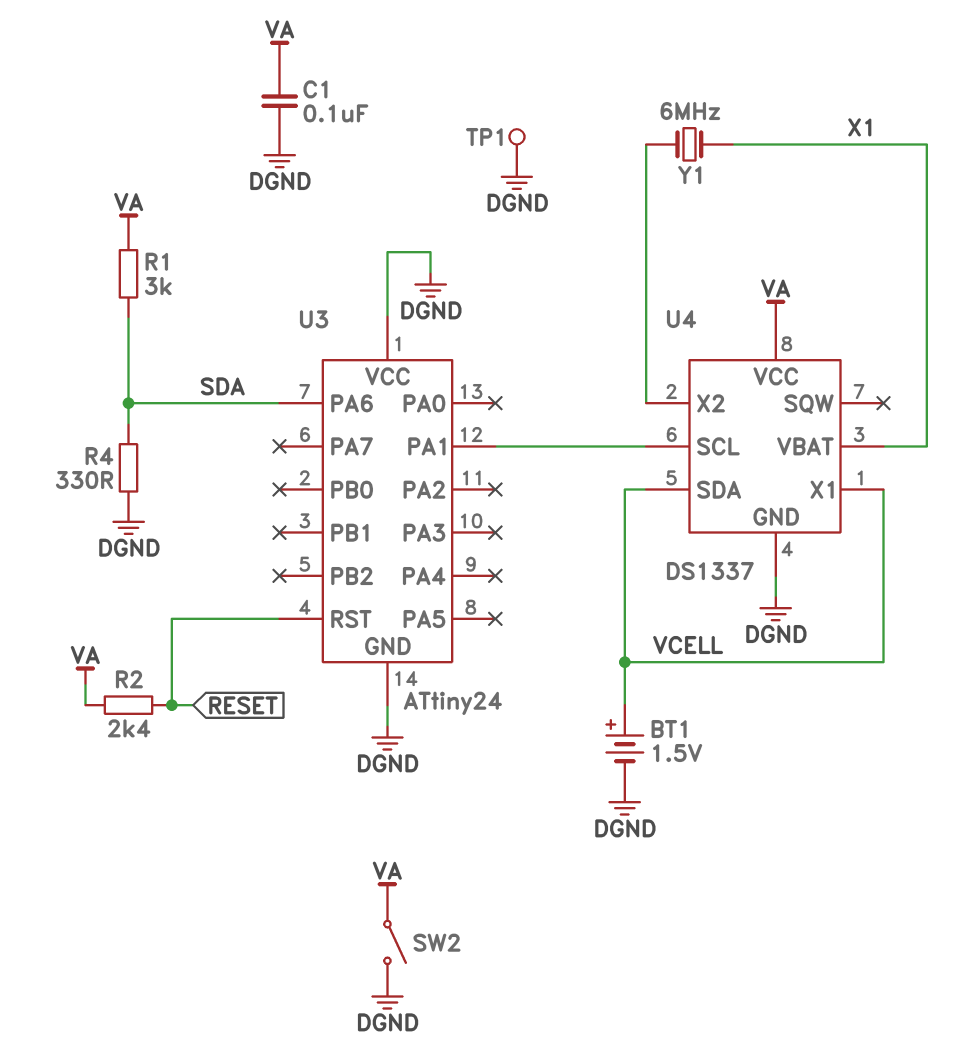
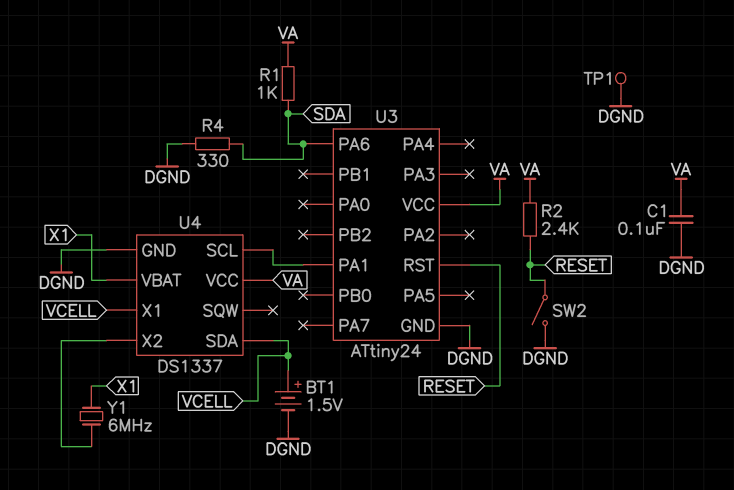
R1: 3k (SDA, VA) -> 1k (SDA, VA)
SW2: switch (DGND, VA) -> switch (DGND, RESET)
U3 pin VCC: DGND -> VA

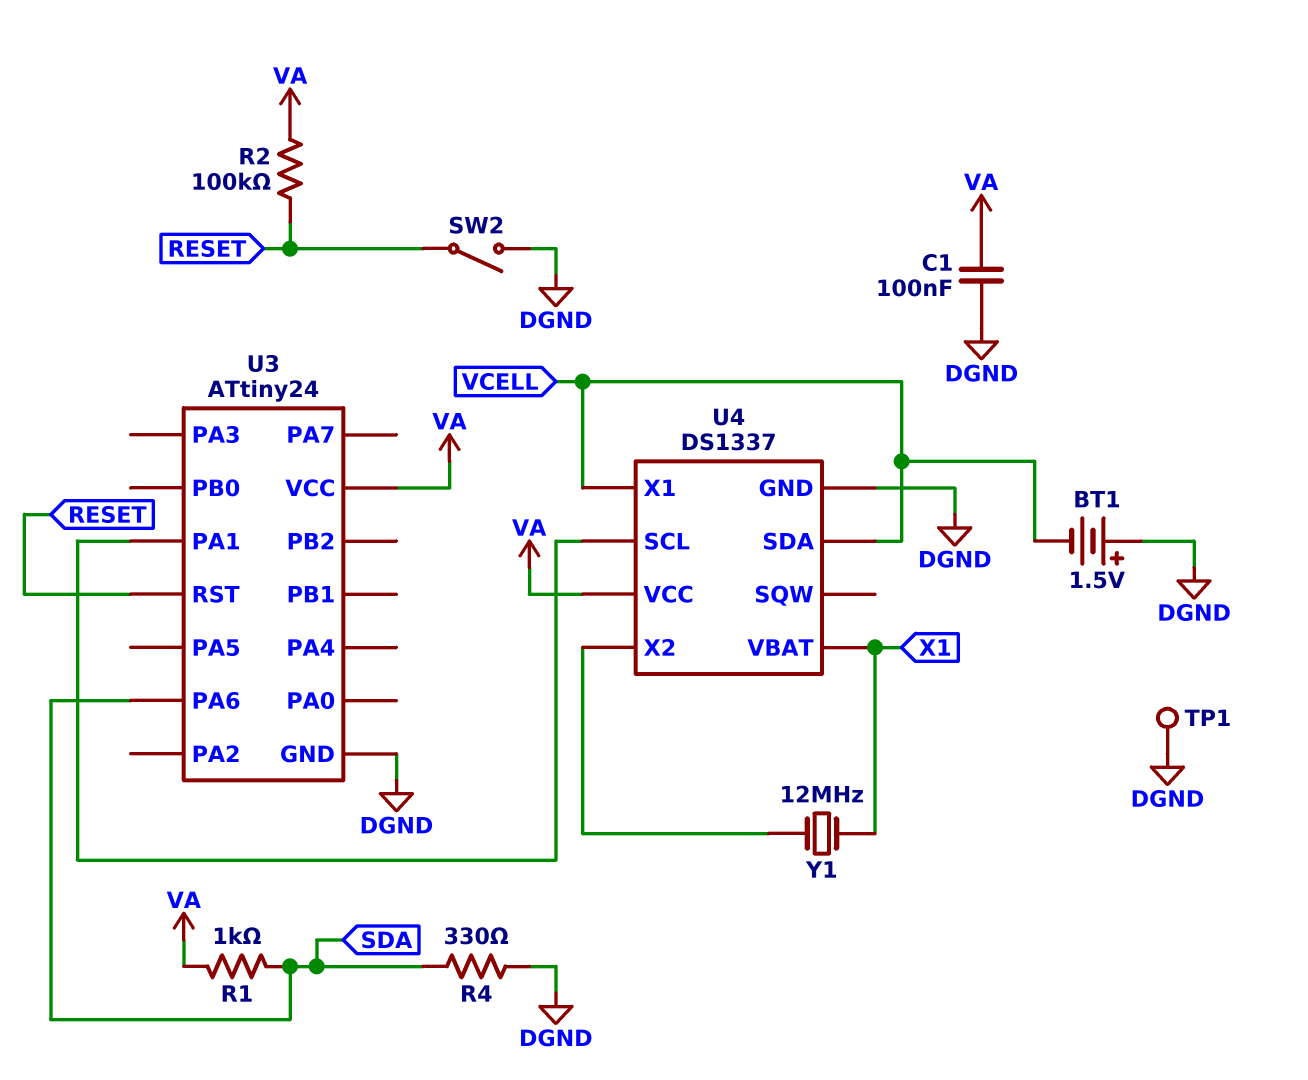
BT1: 1.5V (plus VCELL, minus DGND) -> 1.5V (plus DGND, minus VCELL)
R2: 2.4k (RESET, VA) -> 100k (RESET, VA)
Y1: 6MHz (U4/X2, X1) -> 12MHz (U4/X2, X1)

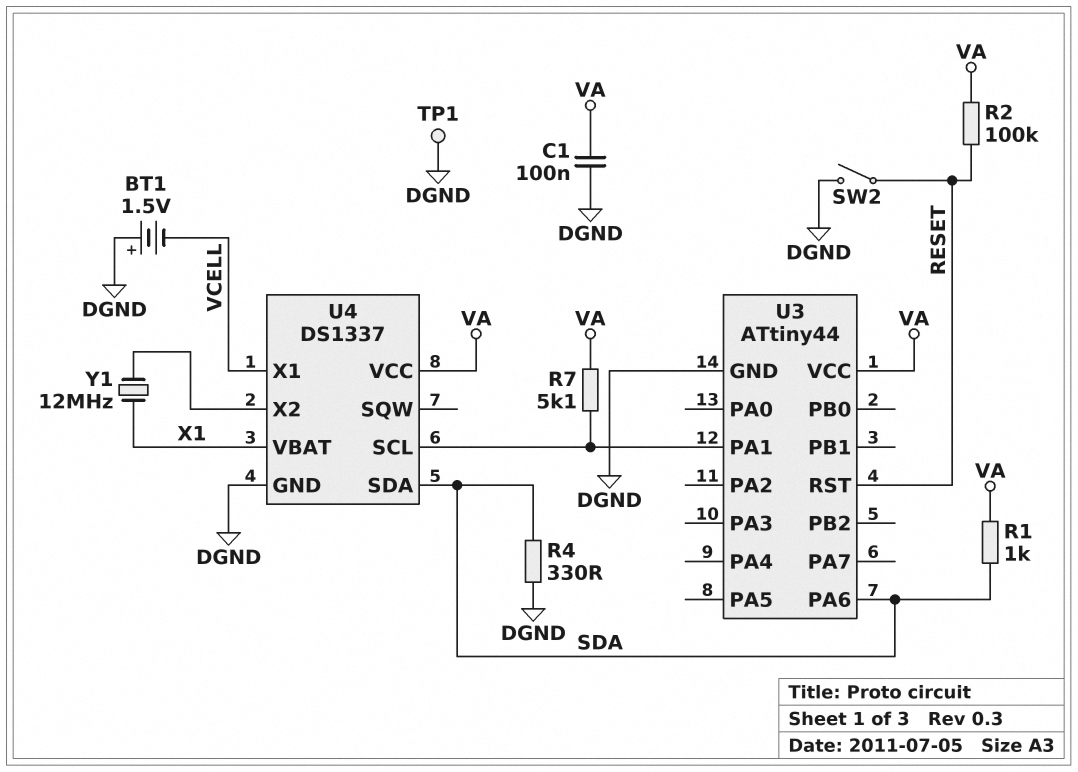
R7: none -> 5.1k (U3/PA1, VA)
U3: ATtiny24 -> ATtiny44
U4 pin SDA: VCELL -> SDA

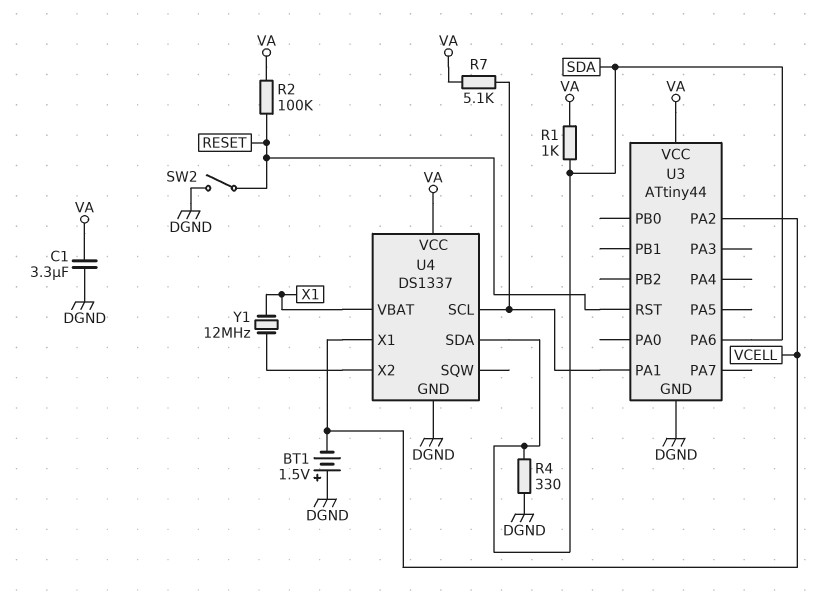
C1: 100nF (DGND, VA) -> 3.3uF (DGND, VA)
TP1: test point (DGND) -> none
U3 pin PA2: none -> VCELL

